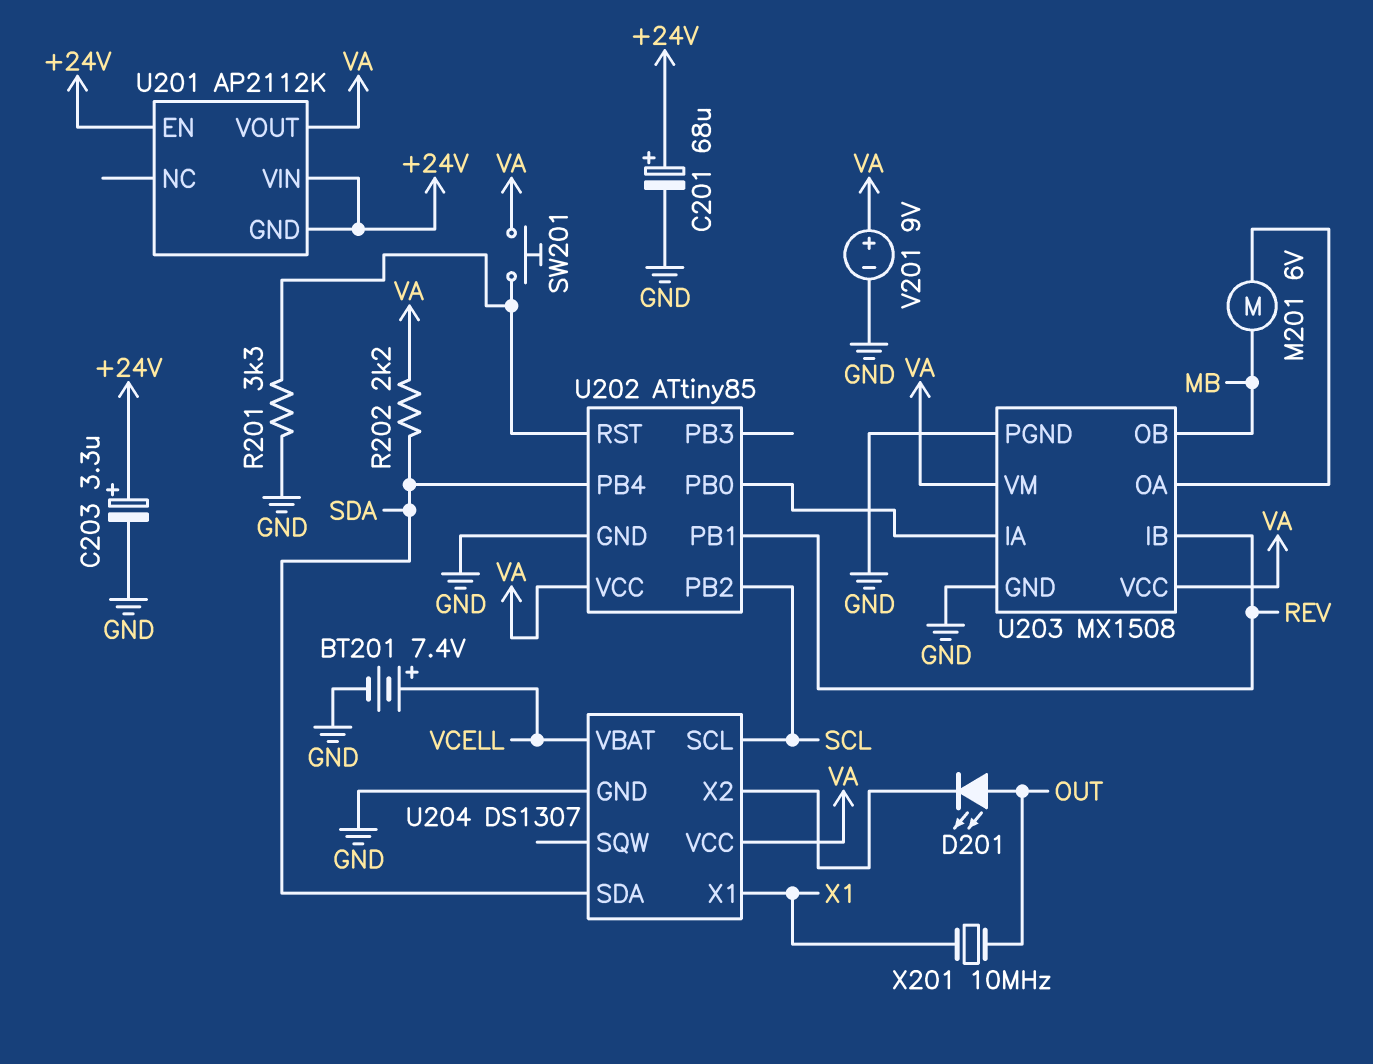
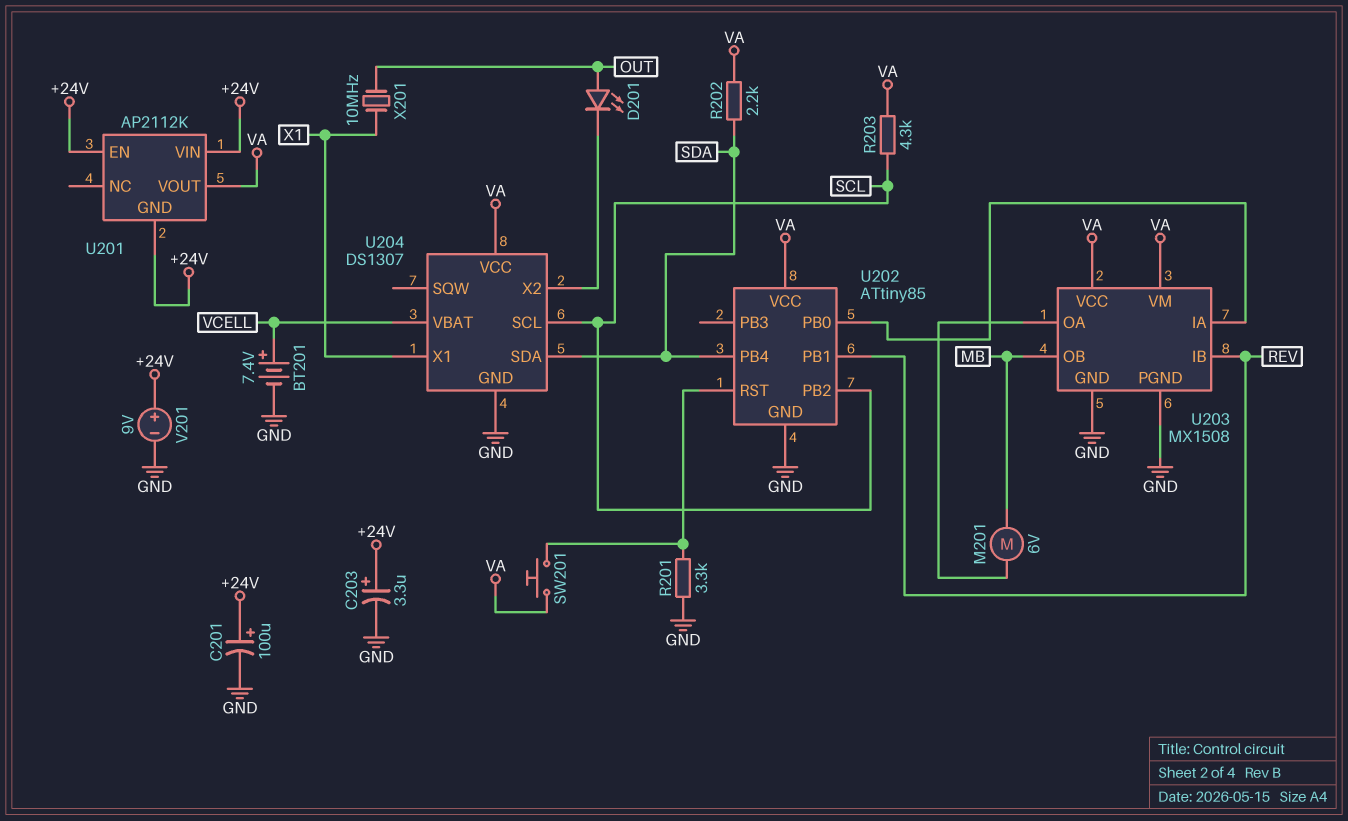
C201: 68uF (plus +24V, minus GND) -> 100uF (plus +24V, minus GND)
R203: none -> 4.3k (SCL, VA)
V201: 9V (plus VA, minus GND) -> 9V (plus +24V, minus GND)

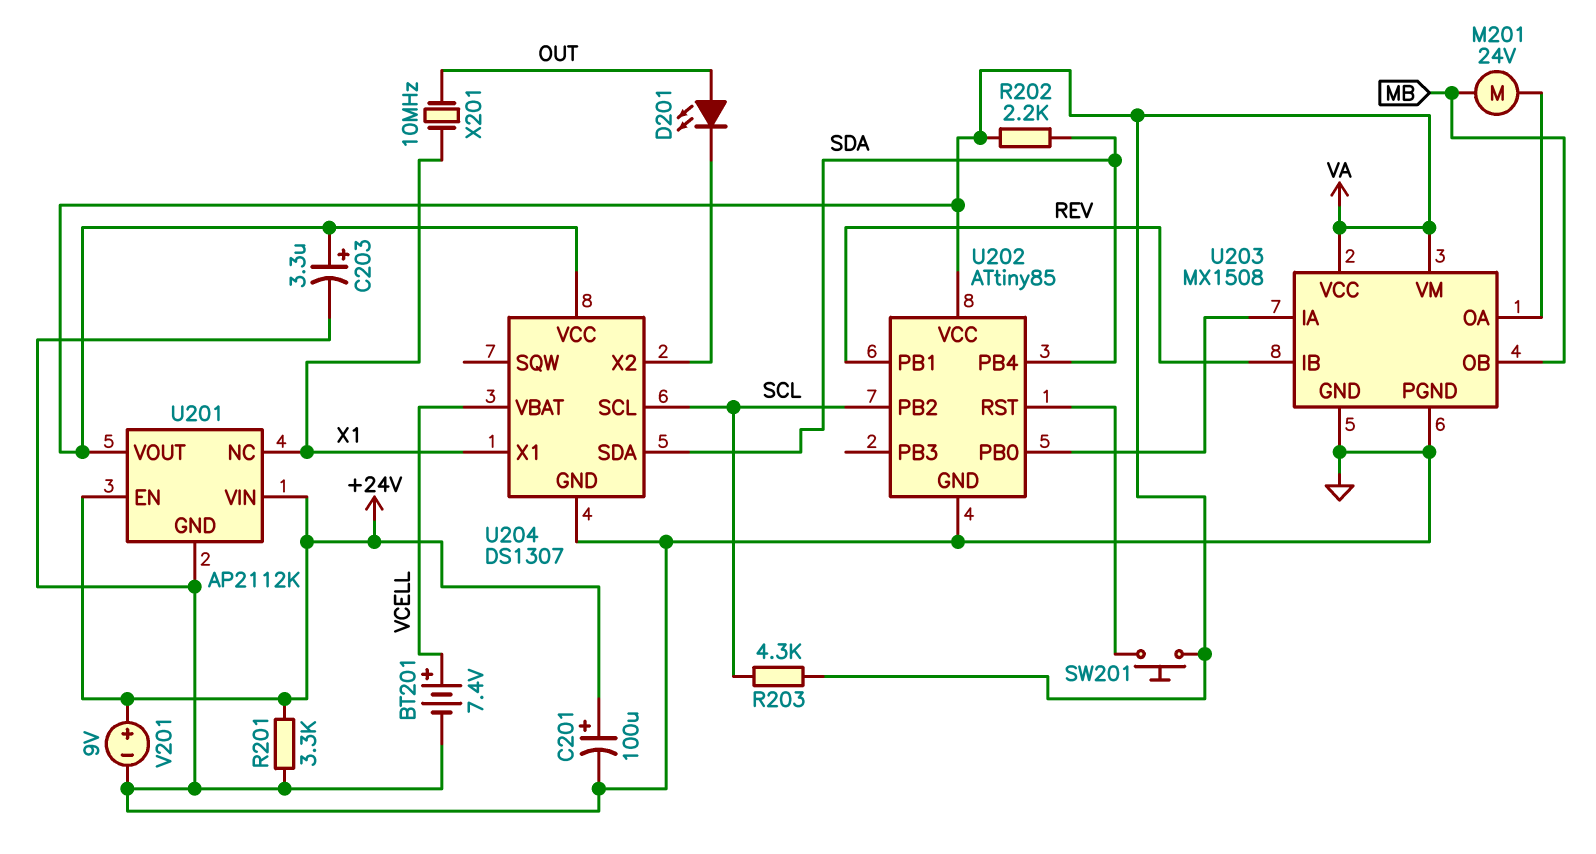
C203: 3.3uF (plus +24V, minus GND) -> 3.3uF (plus VA, minus GND)
M201: motor 6V (MB, U203/OA) -> motor 24V (MB, U203/OA)
R201: 3.3k (GND, U202/RST) -> 3.3k (+24V, GND)
U201 pin GND: +24V -> GND
U201 pin NC: none -> X1

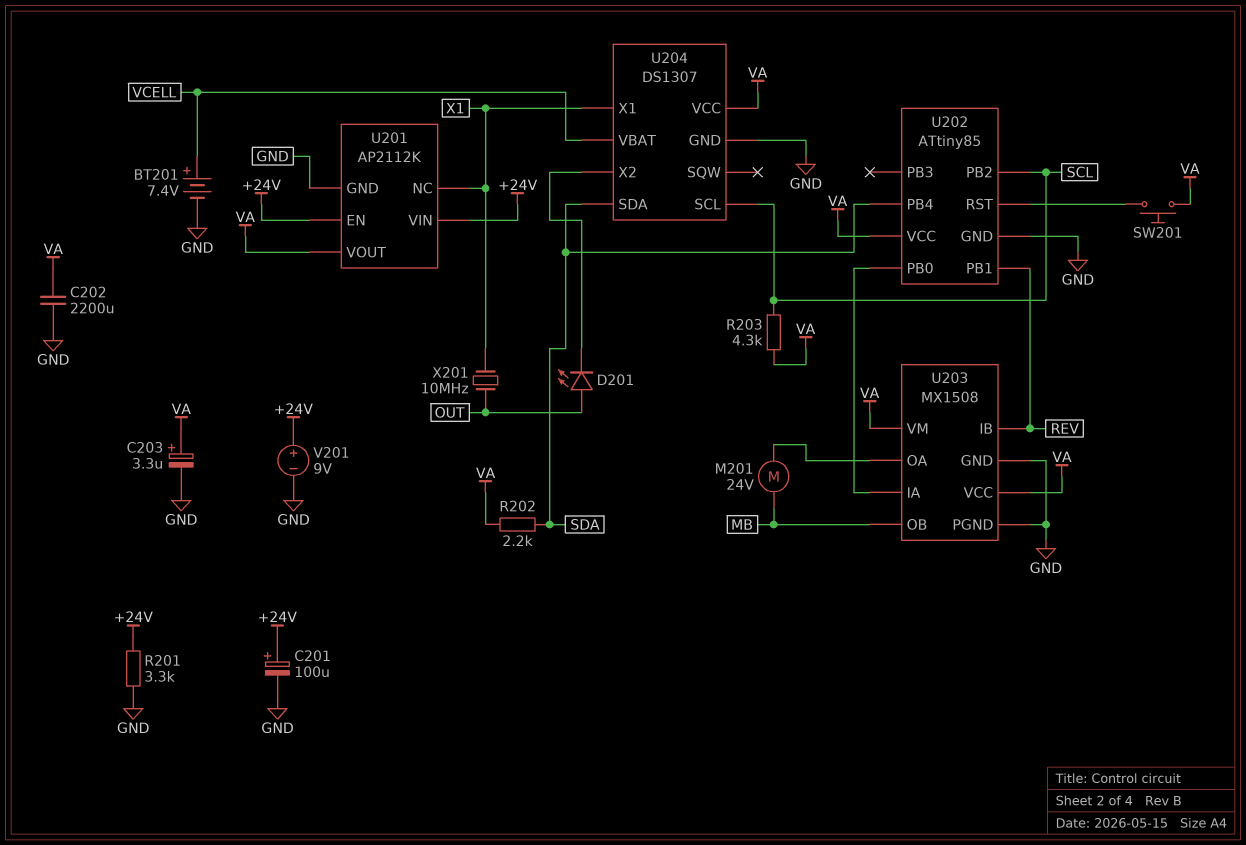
C202: none -> 2200uF (GND, VA)

